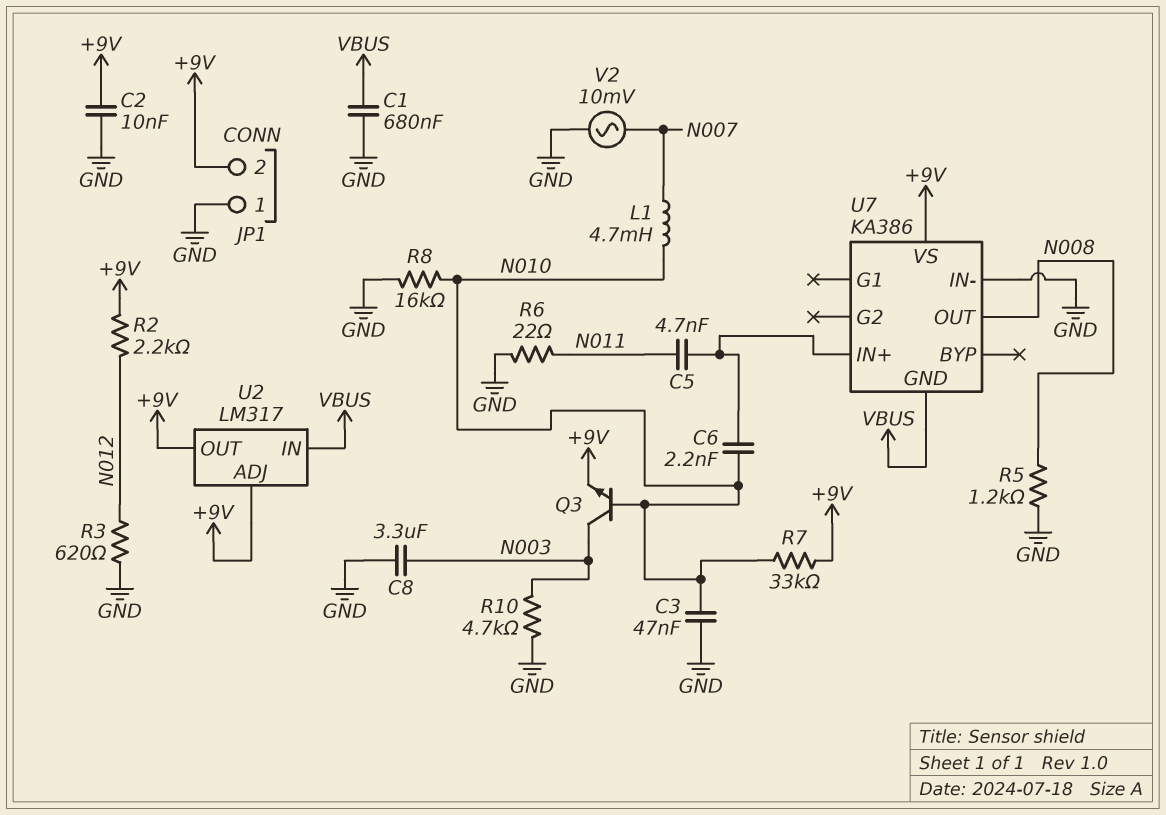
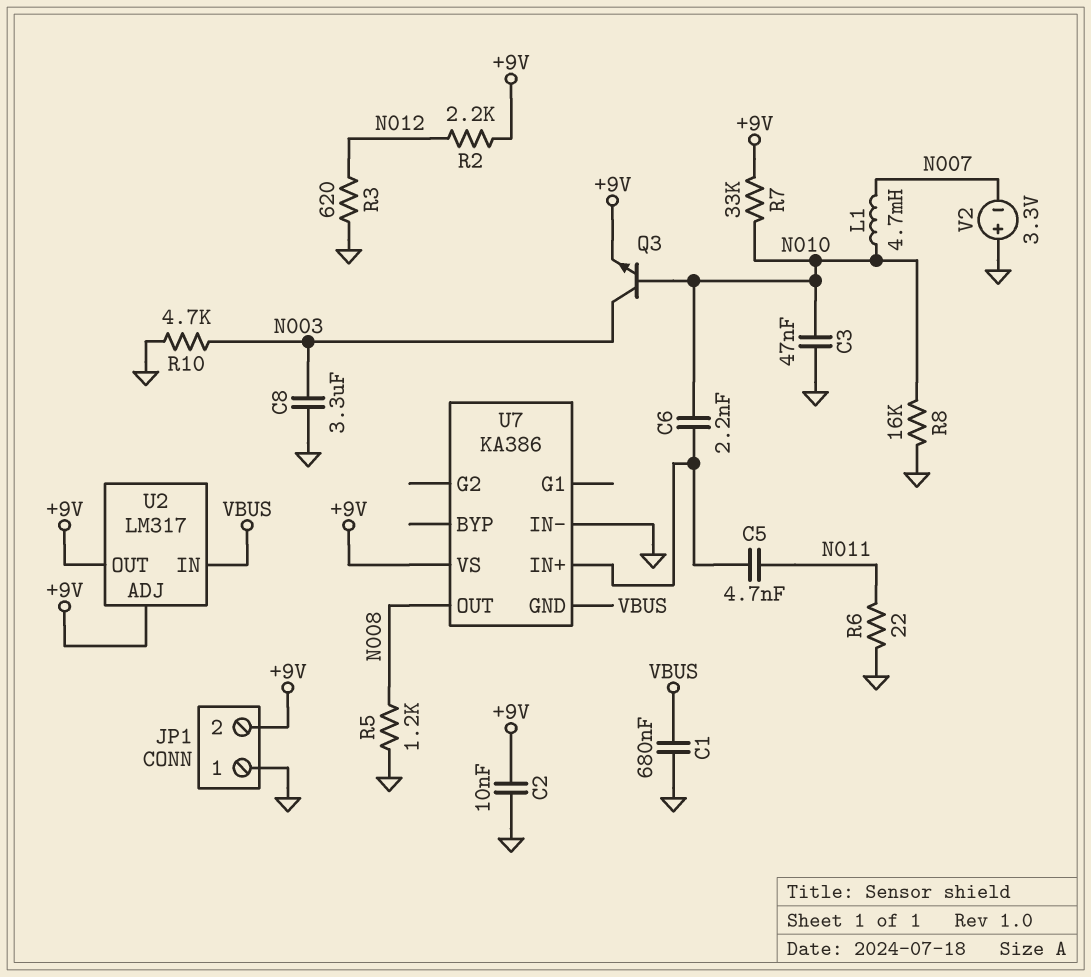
V2: AC 10mV (GND, N007) -> 3.3V (plus GND, minus N007)

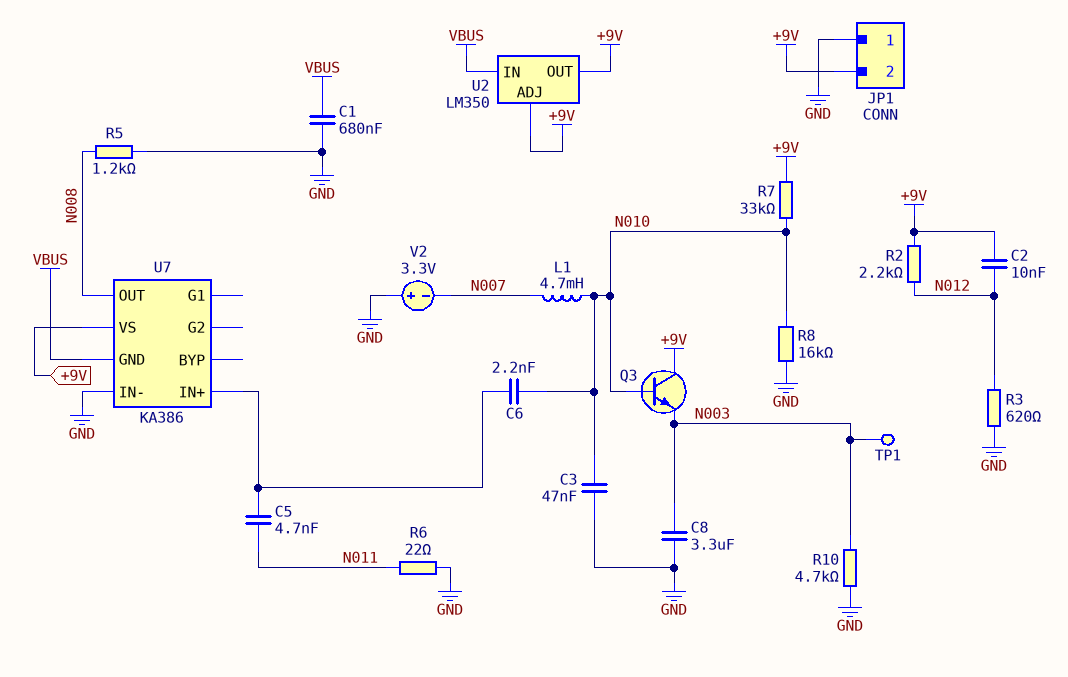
C2: 10nF (+9V, GND) -> 10nF (+9V, N012)
Q3: NPN (B N010, C N003, E +9V) -> NPN (B N010, C +9V, E N003)
TP1: none -> test point (N003)
U2: LM317 -> LM350

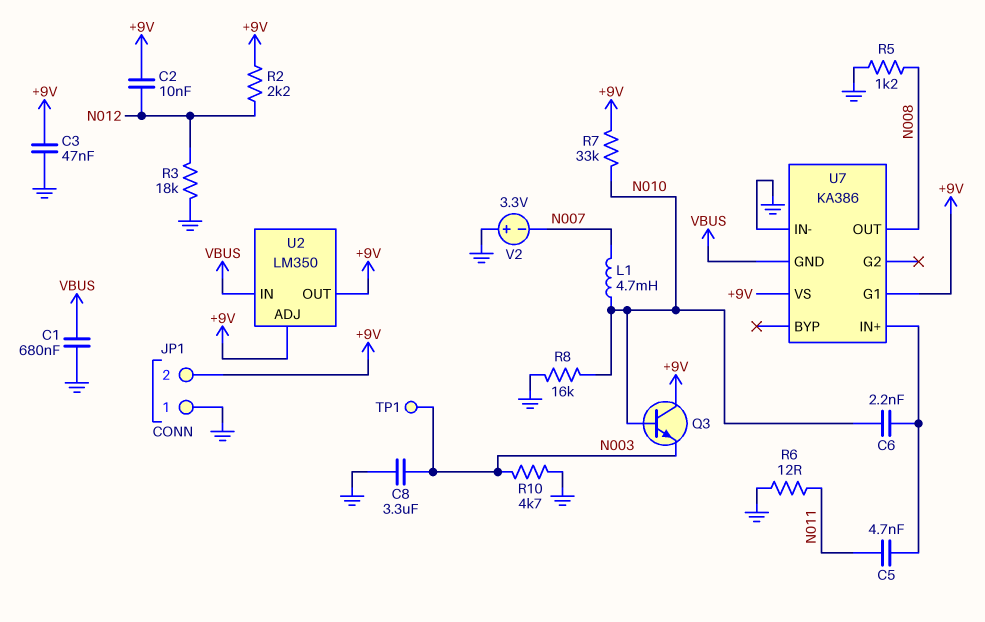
C3: 47nF (GND, N010) -> 47nF (+9V, GND)
R3: 620 (GND, N012) -> 18k (GND, N012)
R6: 22 (GND, N011) -> 12 (GND, N011)
U7 pin G1: none -> +9V

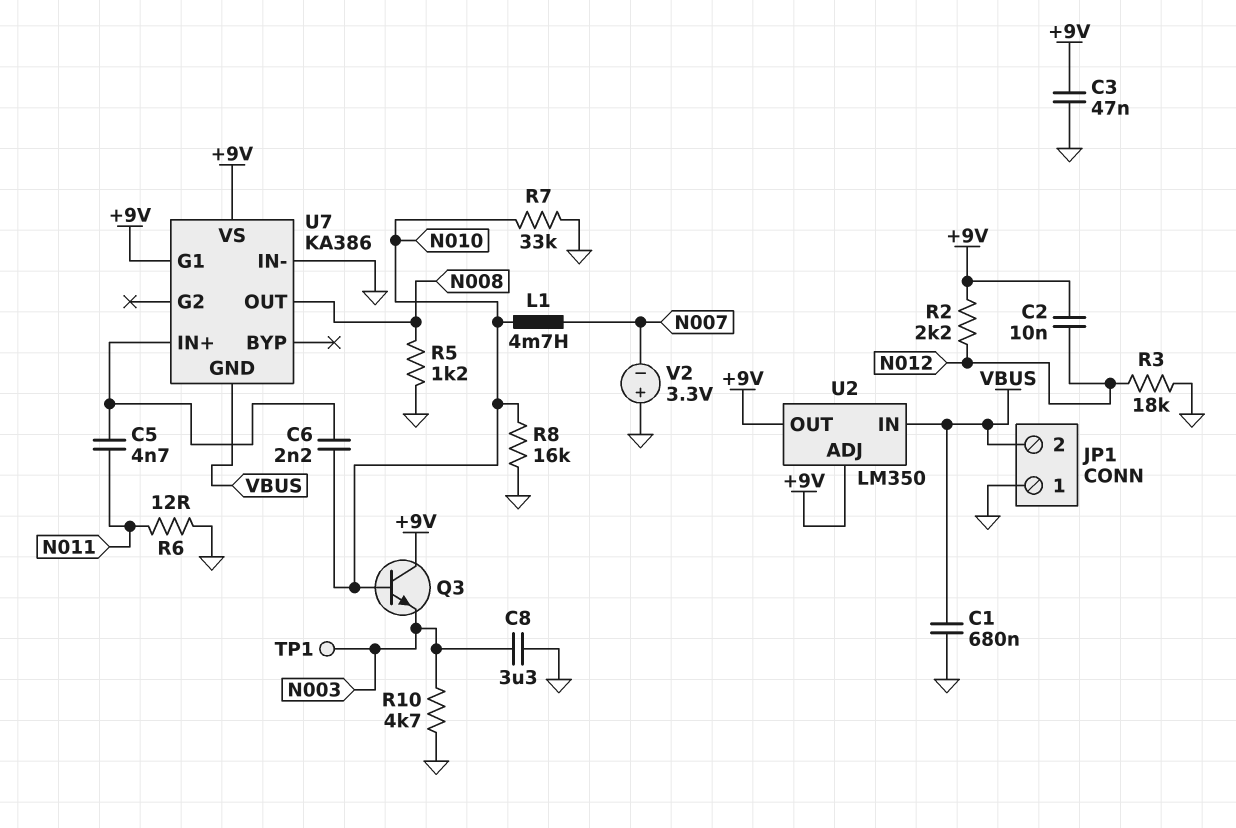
JP1 pin 2: +9V -> VBUS
R7: 33k (+9V, N010) -> 33k (GND, N010)

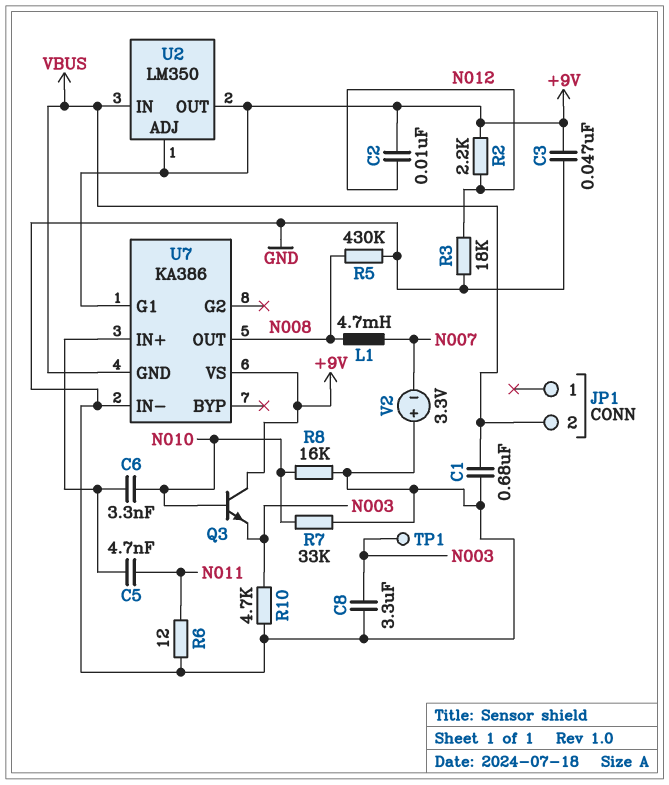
C6: 2.2nF (N010, U7/IN+) -> 3.3nF (N010, U7/IN+)
JP1 pin 1: GND -> none
L1: 4.7mH (N007, N010) -> 4.7mH (N007, N008)
R5: 1.2k (GND, N008) -> 430k (GND, N008)

